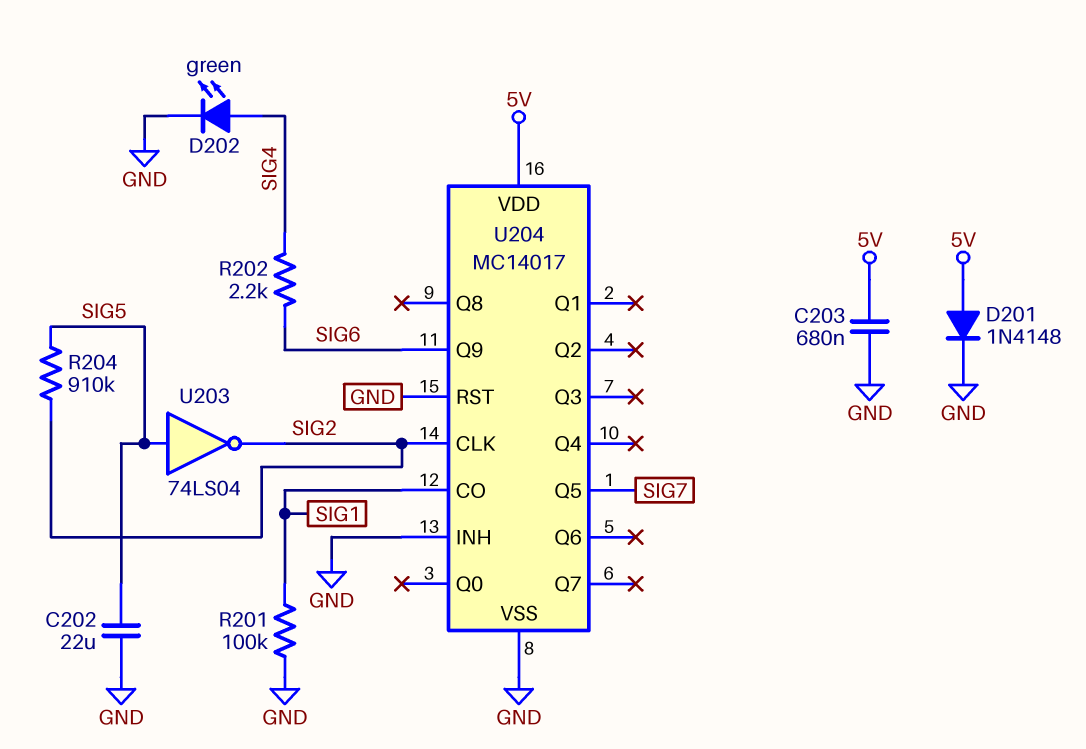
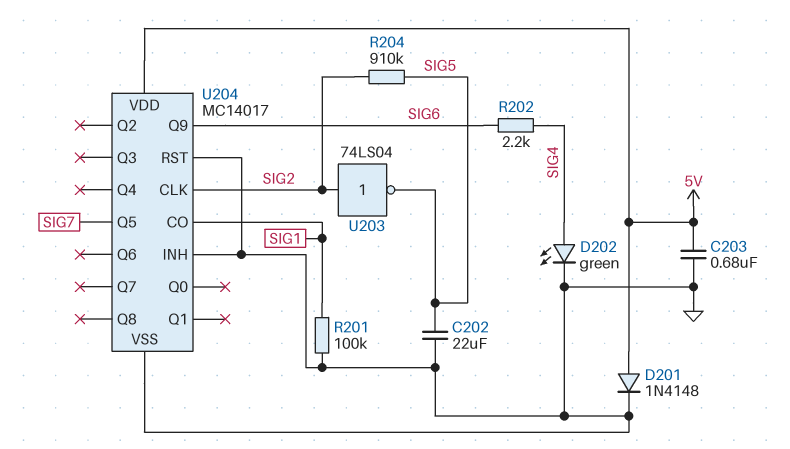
U203: NOT 74LS04 (in SIG5, out SIG2) -> NOT 74LS04 (in SIG2, out SIG5)

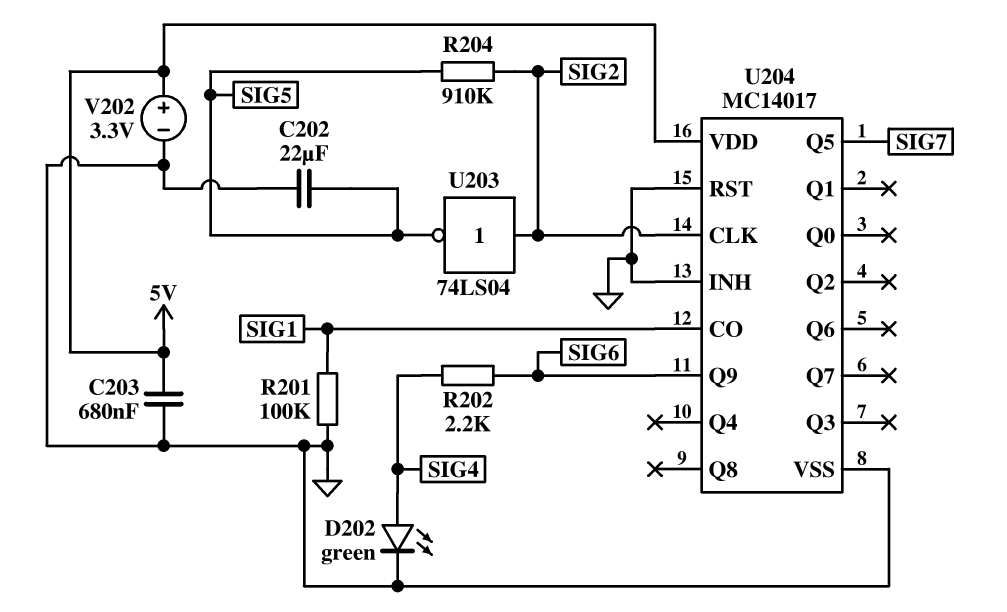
D201: diode 1N4148 (A 5V, K GND) -> none
V202: none -> 3.3V (plus 5V, minus GND)

